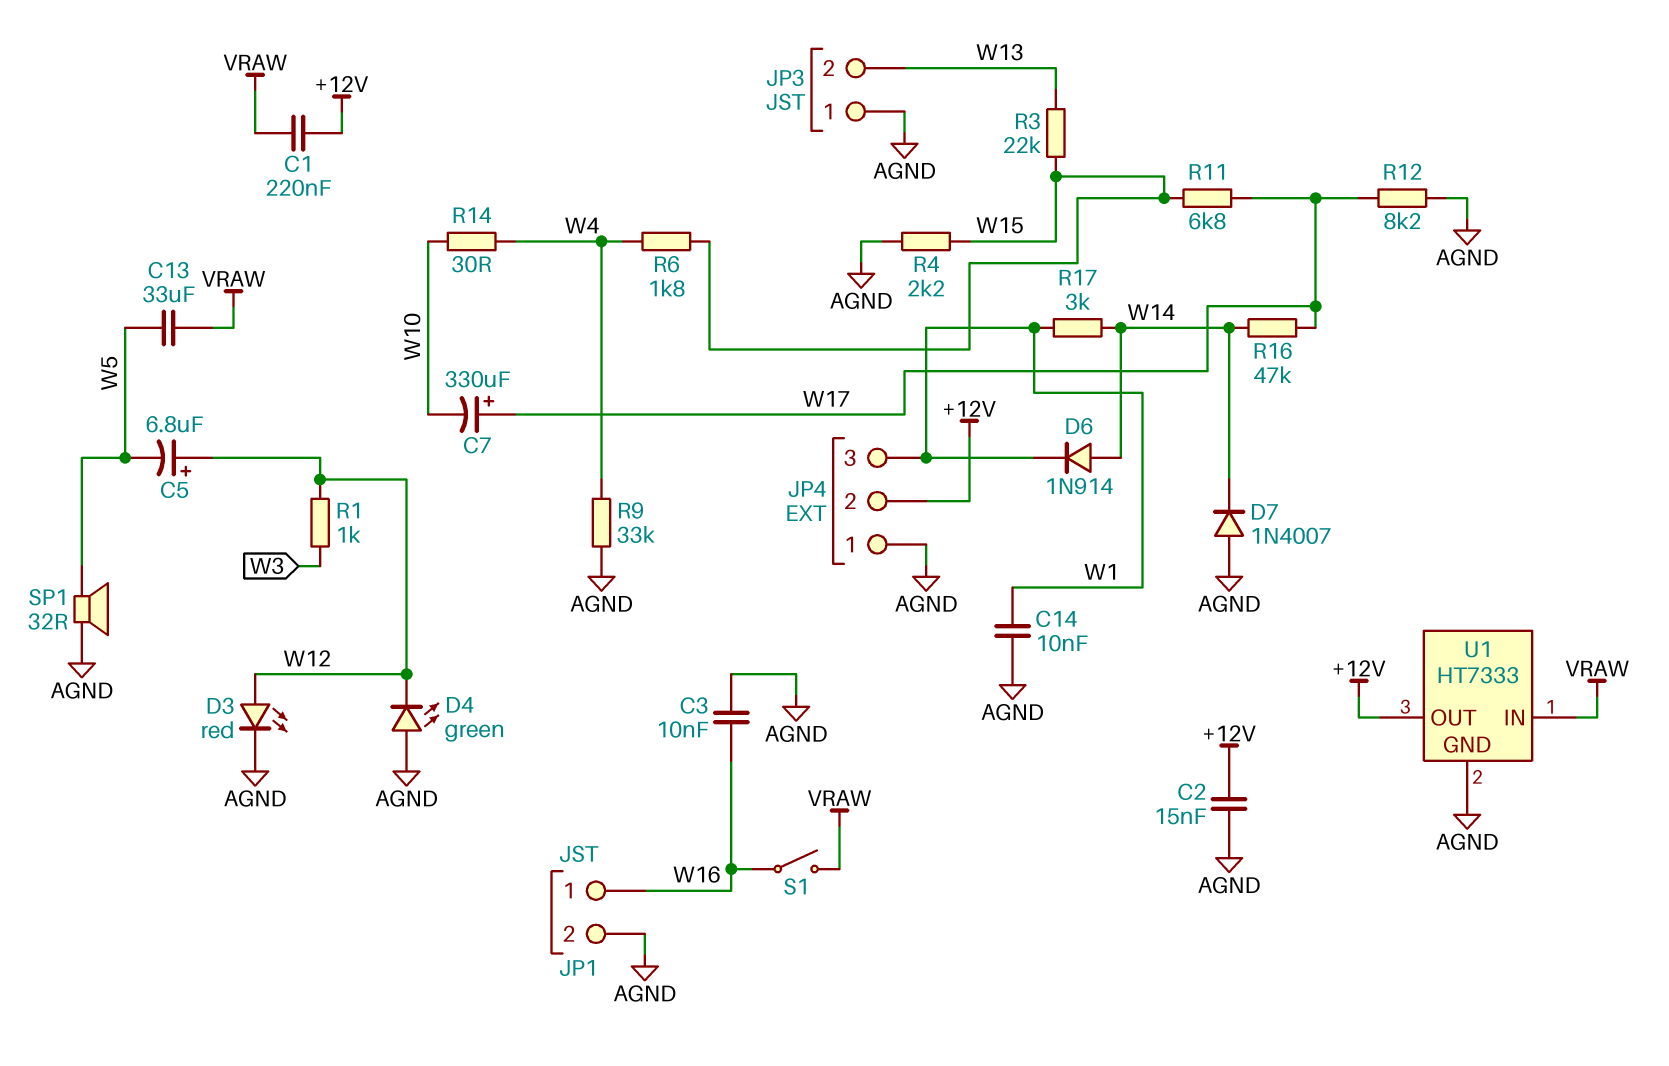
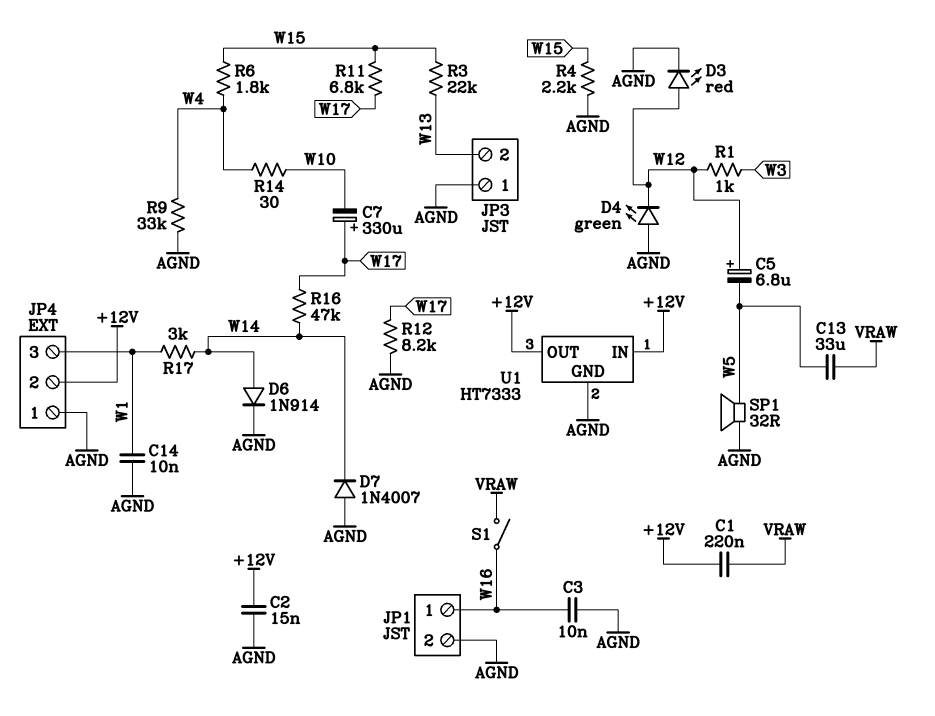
D6: diode 1N914 (A W14, K W1) -> diode 1N914 (A W14, K AGND)
U1 pin IN: VRAW -> +12V

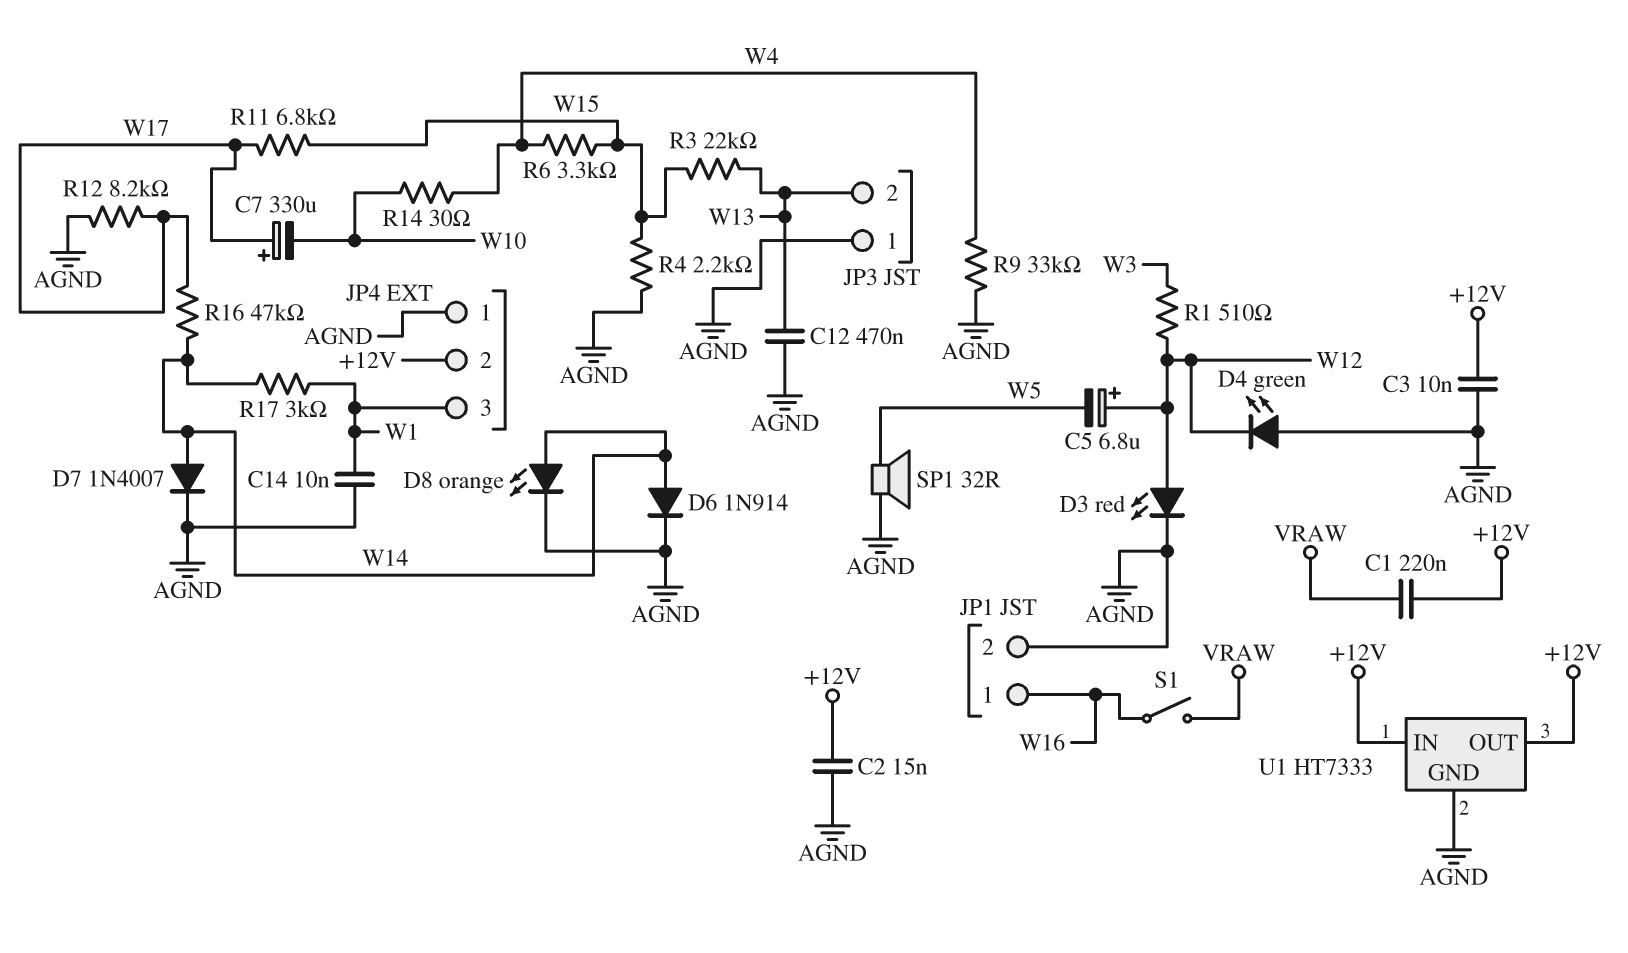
C3: 10nF (AGND, W16) -> 10nF (+12V, AGND)
C12: none -> 470nF (AGND, W13)
C13: 33uF (VRAW, W5) -> none
D7: diode 1N4007 (A AGND, K W14) -> diode 1N4007 (A W14, K AGND)
D8: none -> LED orange (A W14, K AGND)
R1: 1k (W3, W12) -> 510 (W3, W12)
R6: 1.8k (W4, W15) -> 3.3k (W4, W15)

